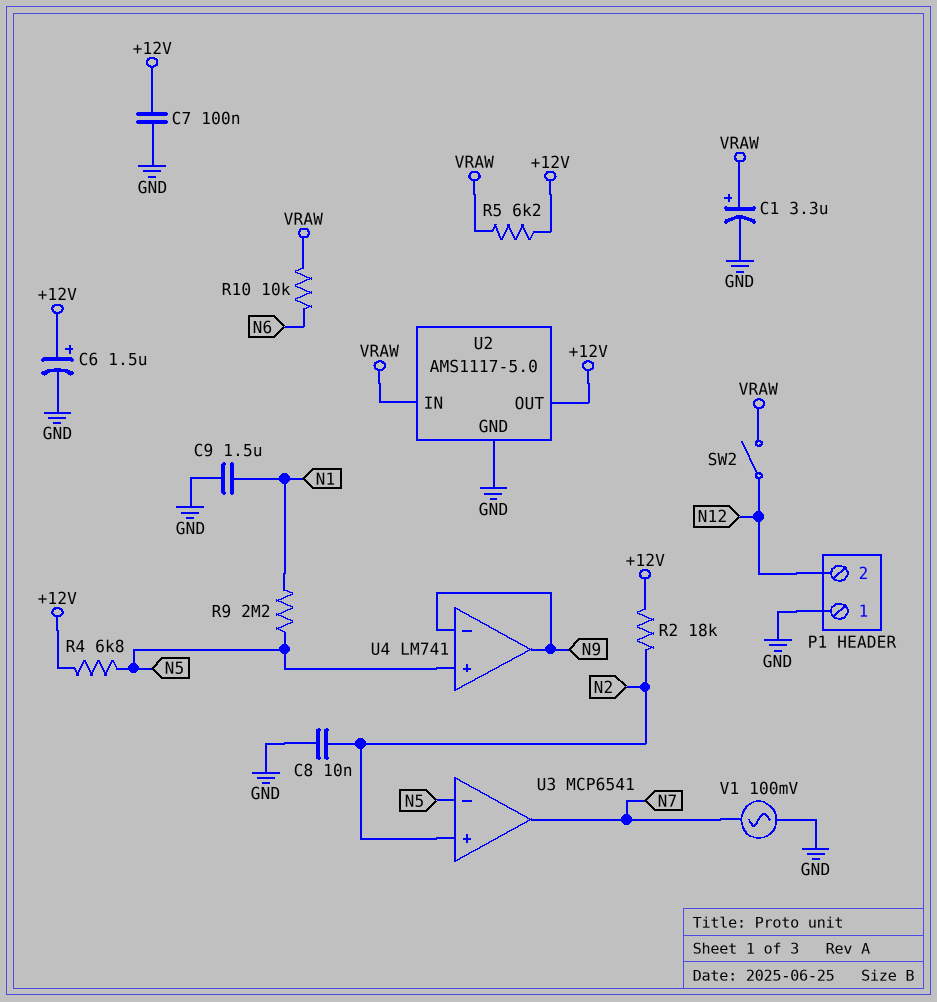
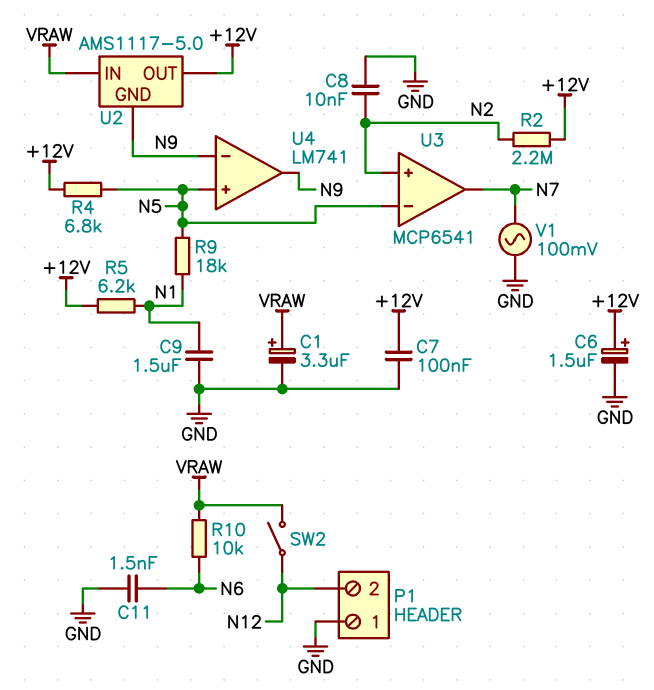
C11: none -> 1.5nF (GND, N6)
R2: 18k (+12V, N2) -> 2.2M (+12V, N2)
R5: 6.2k (+12V, VRAW) -> 6.2k (+12V, N1)
R9: 2.2M (N1, N5) -> 18k (N1, N5)
U2 pin GND: GND -> N9

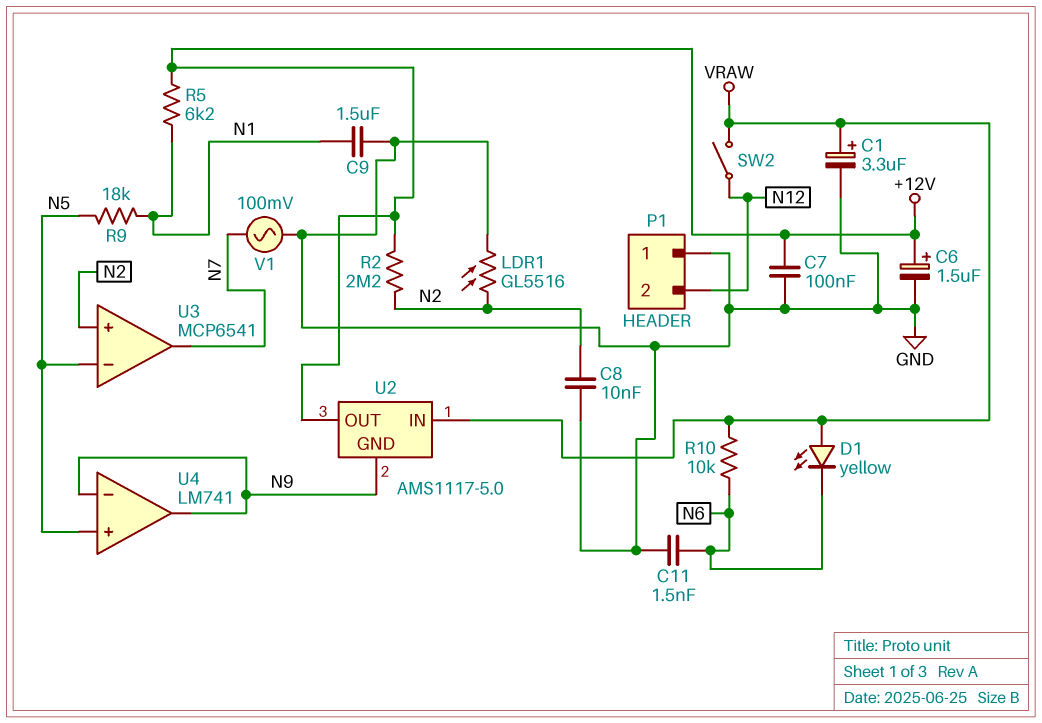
D1: none -> LED yellow (A VRAW, K N6)
LDR1: none -> GL5516 (GND, N2)
R4: 6.8k (+12V, N5) -> none

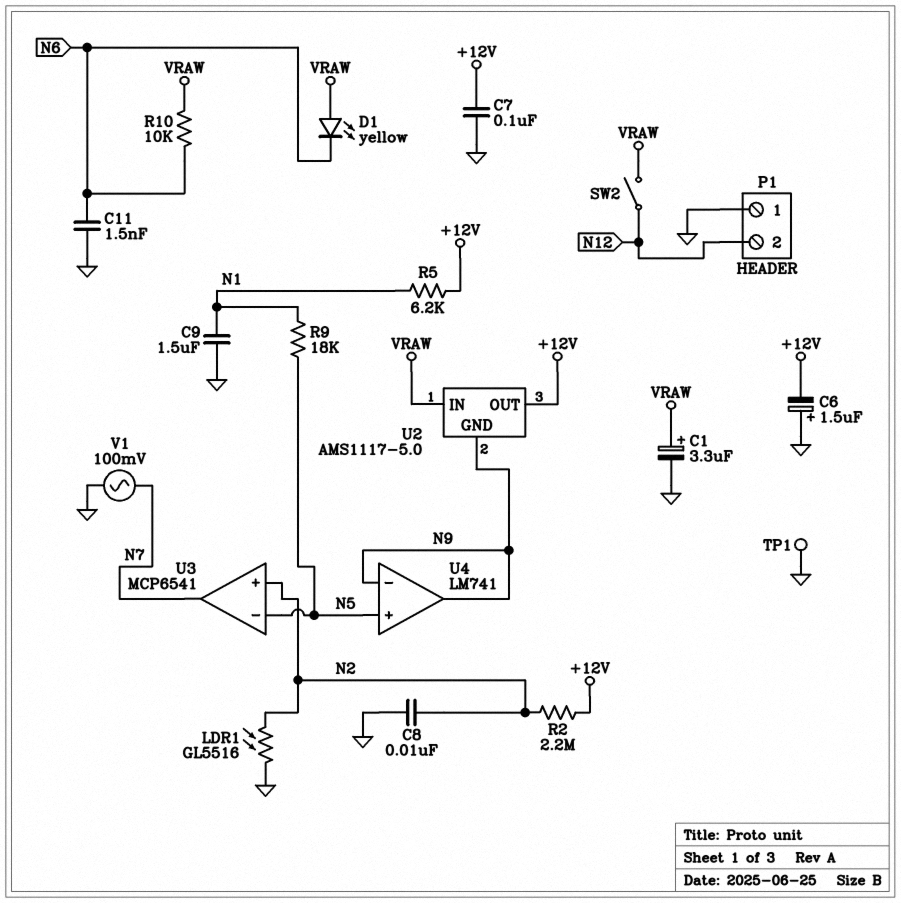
C6: 1.5uF (plus +12V, minus GND) -> 1.5uF (plus GND, minus +12V)
TP1: none -> test point (GND)

